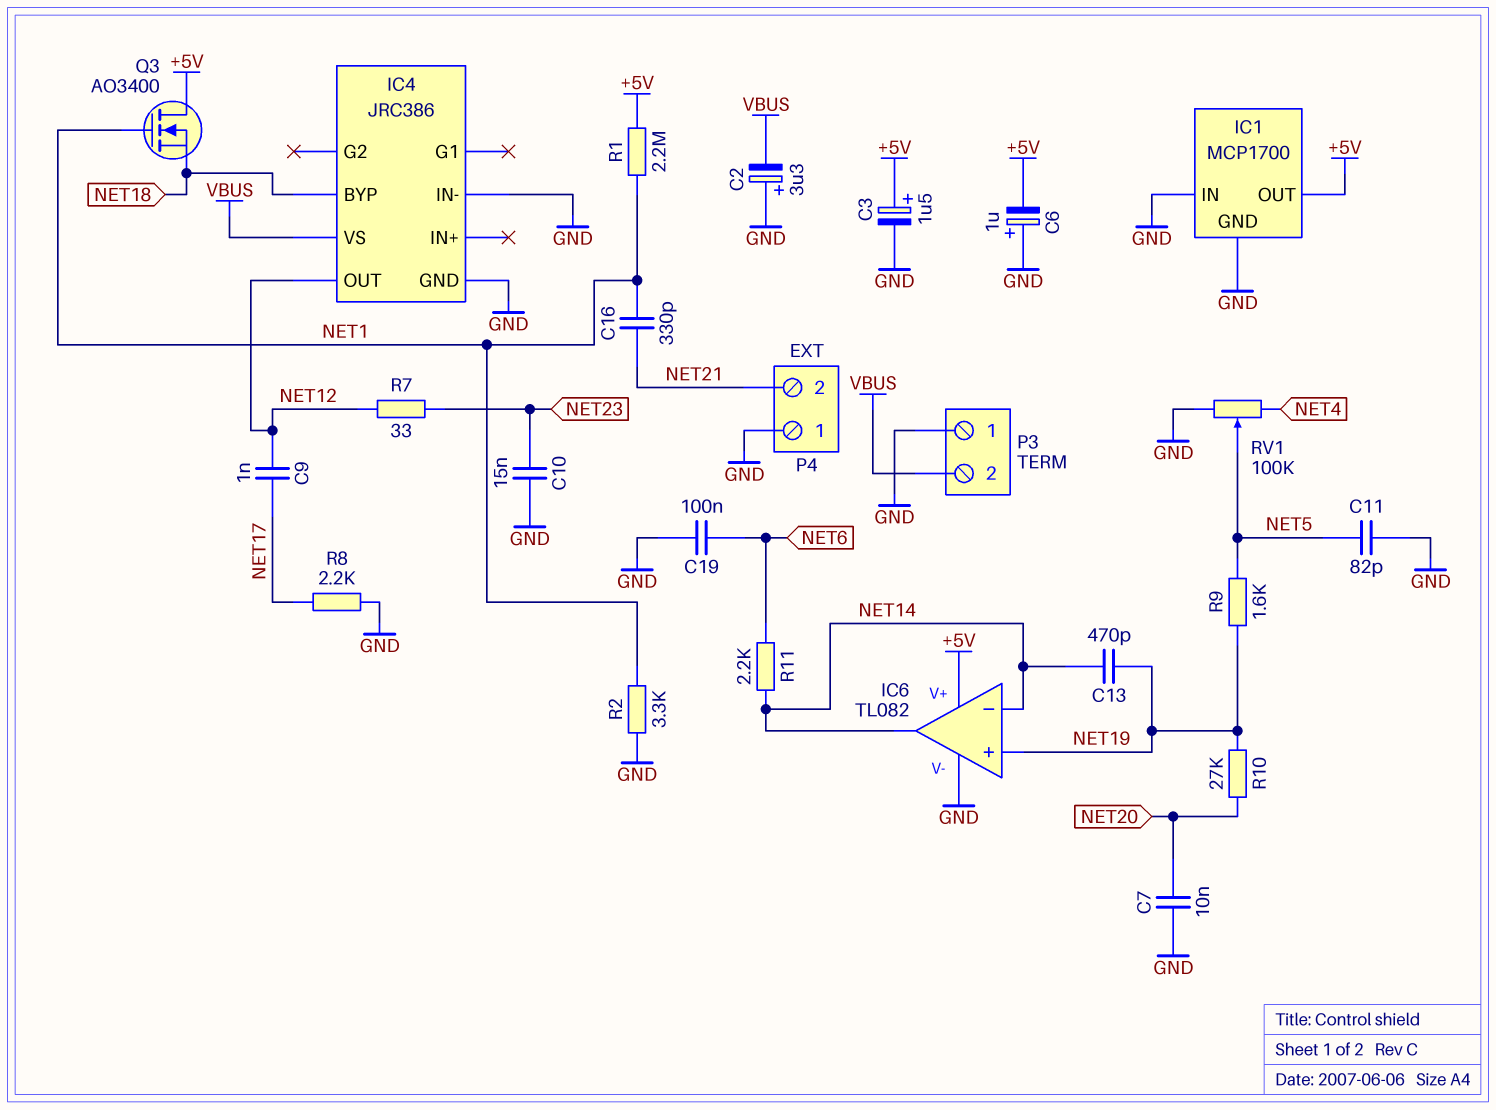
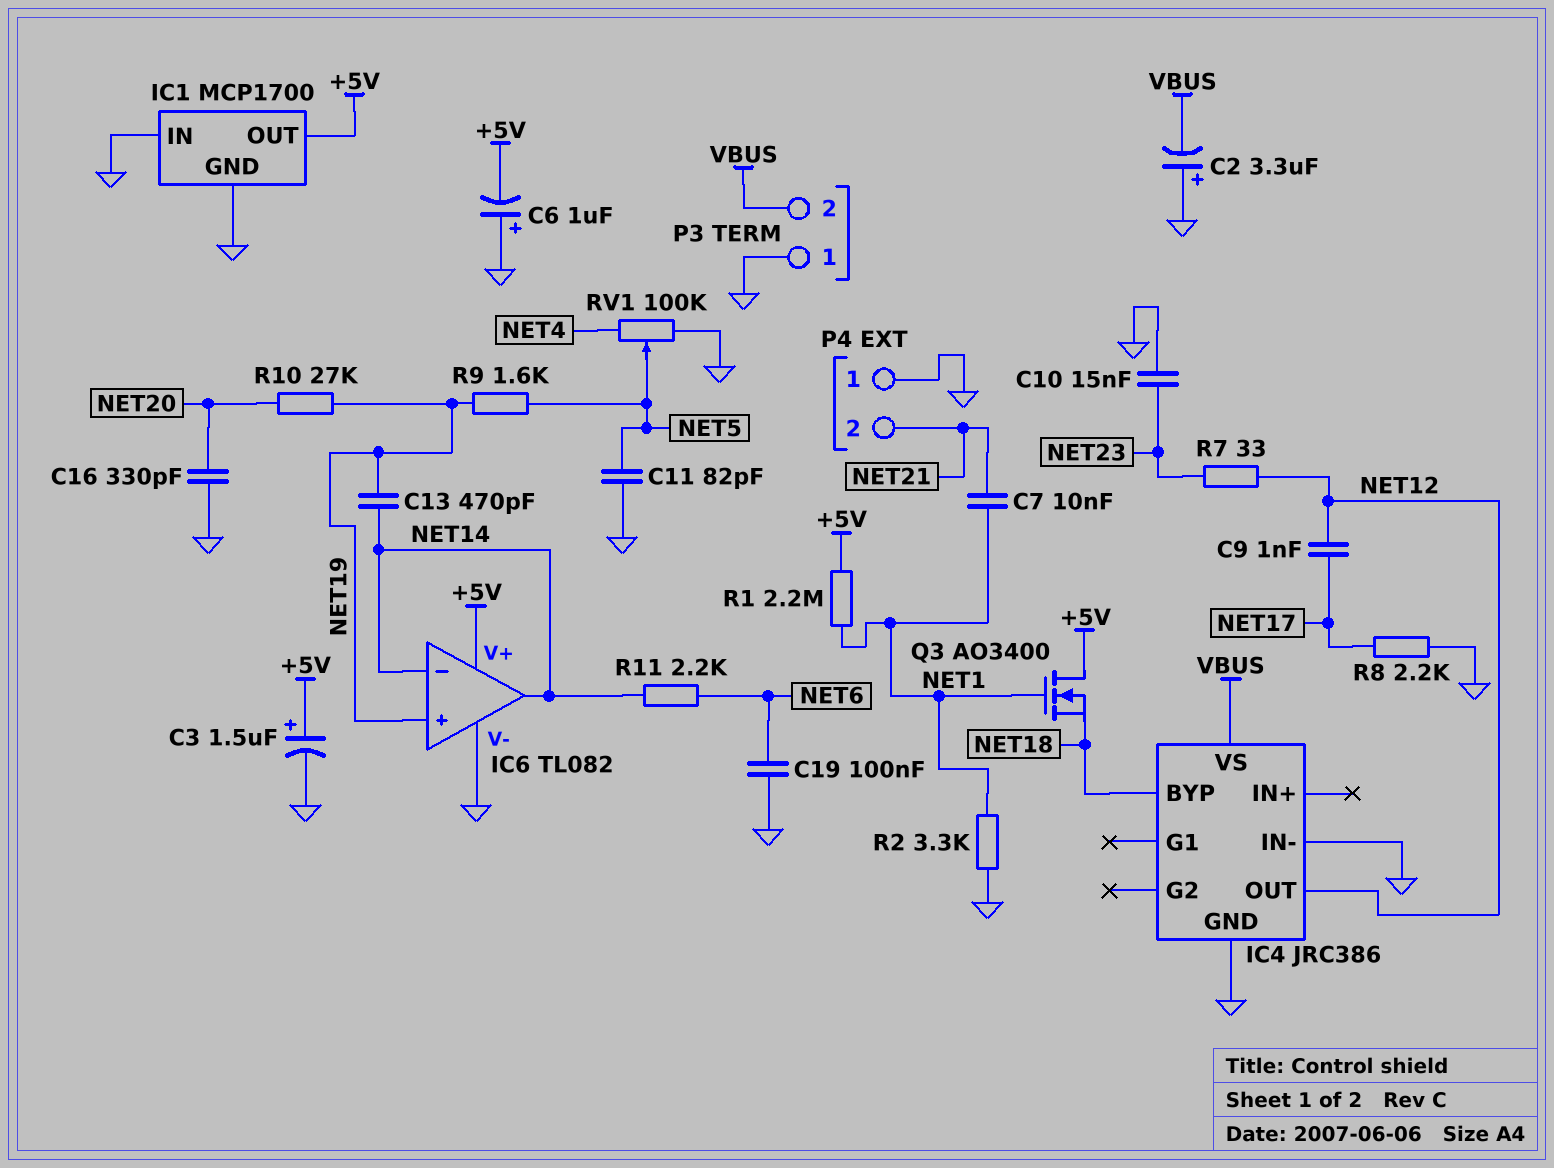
C7: 10nF (GND, NET20) -> 10nF (NET1, NET21)
C16: 330pF (NET1, NET21) -> 330pF (GND, NET20)

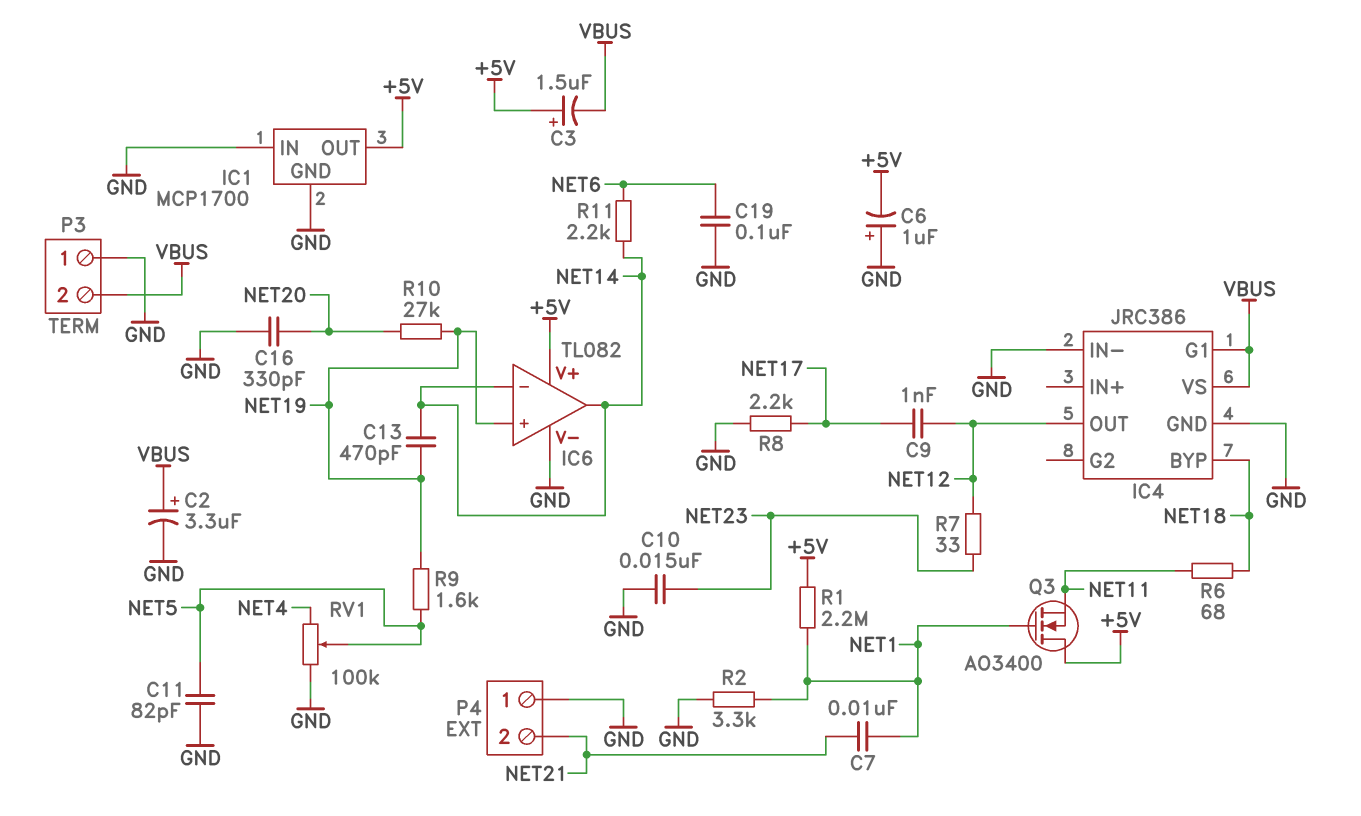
C2: 3.3uF (plus GND, minus VBUS) -> 3.3uF (plus VBUS, minus GND)
C3: 1.5uF (plus +5V, minus GND) -> 1.5uF (plus +5V, minus VBUS)
IC4 pin G1: none -> VBUS
Q3: NMOS AO3400 (G NET1, D +5V, S NET18) -> NMOS AO3400 (G NET1, D +5V, S NET11)
R6: none -> 68 (NET11, NET18)

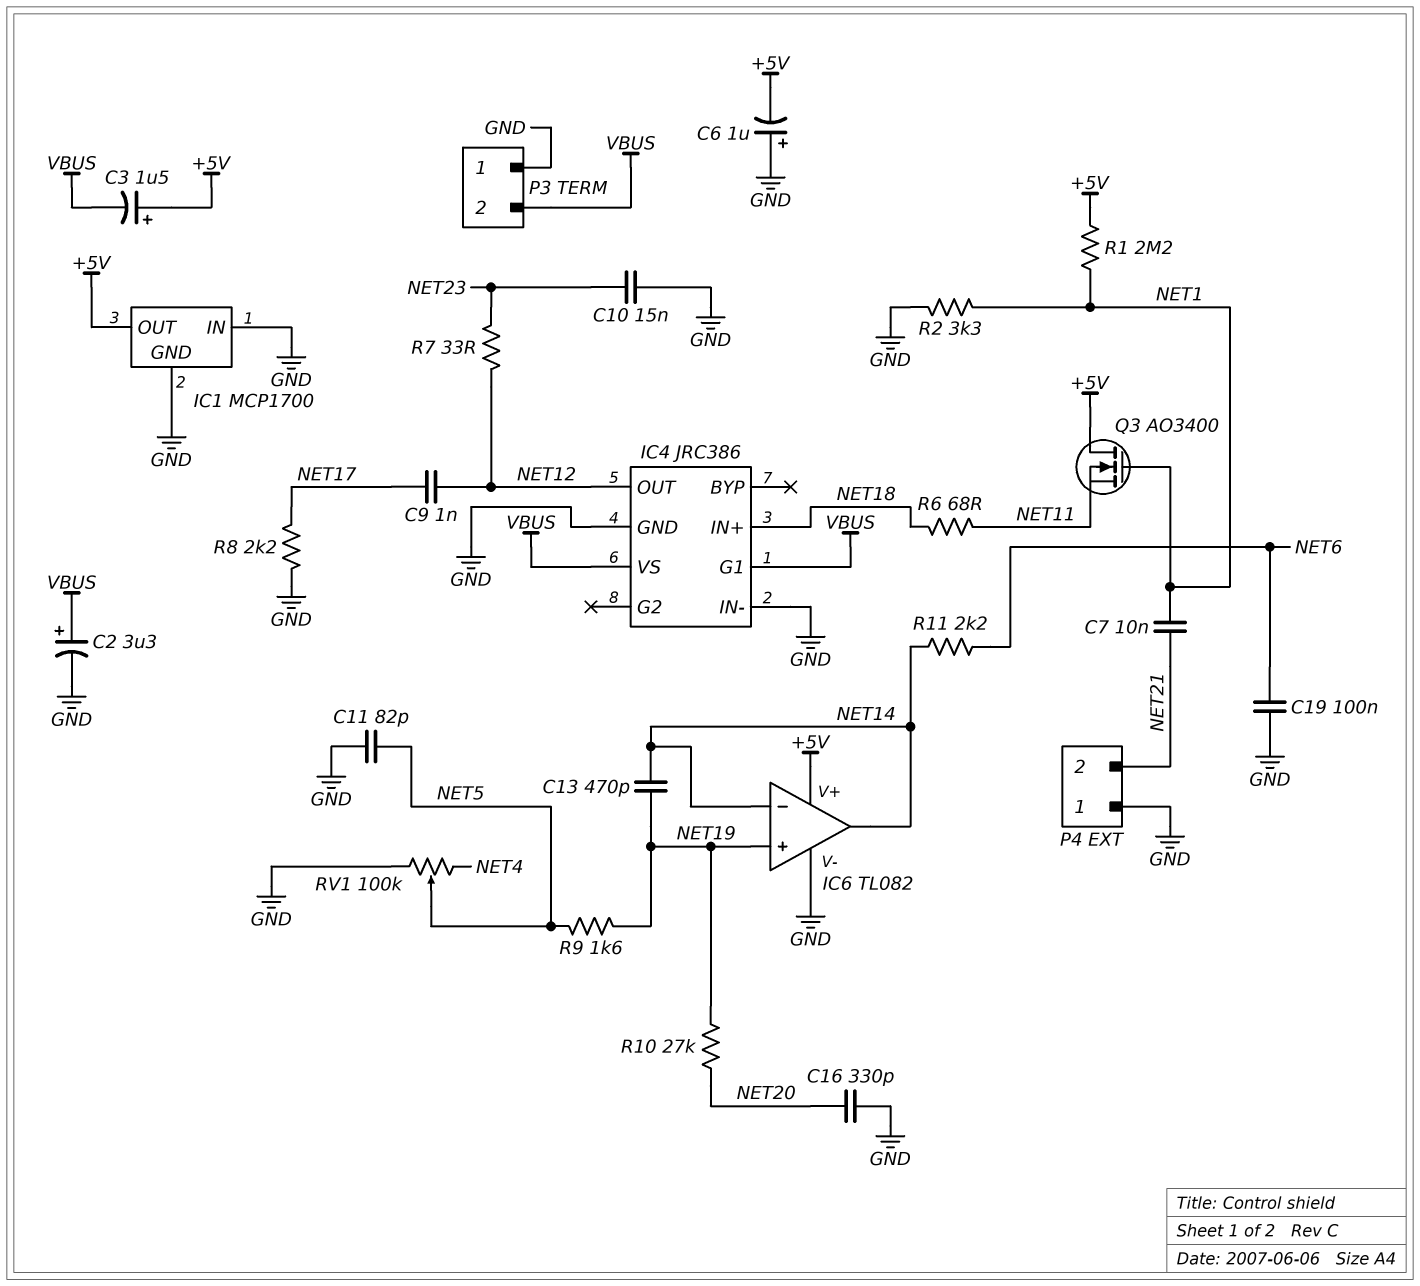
IC4 pin BYP: NET18 -> none
IC4 pin IN+: none -> NET18

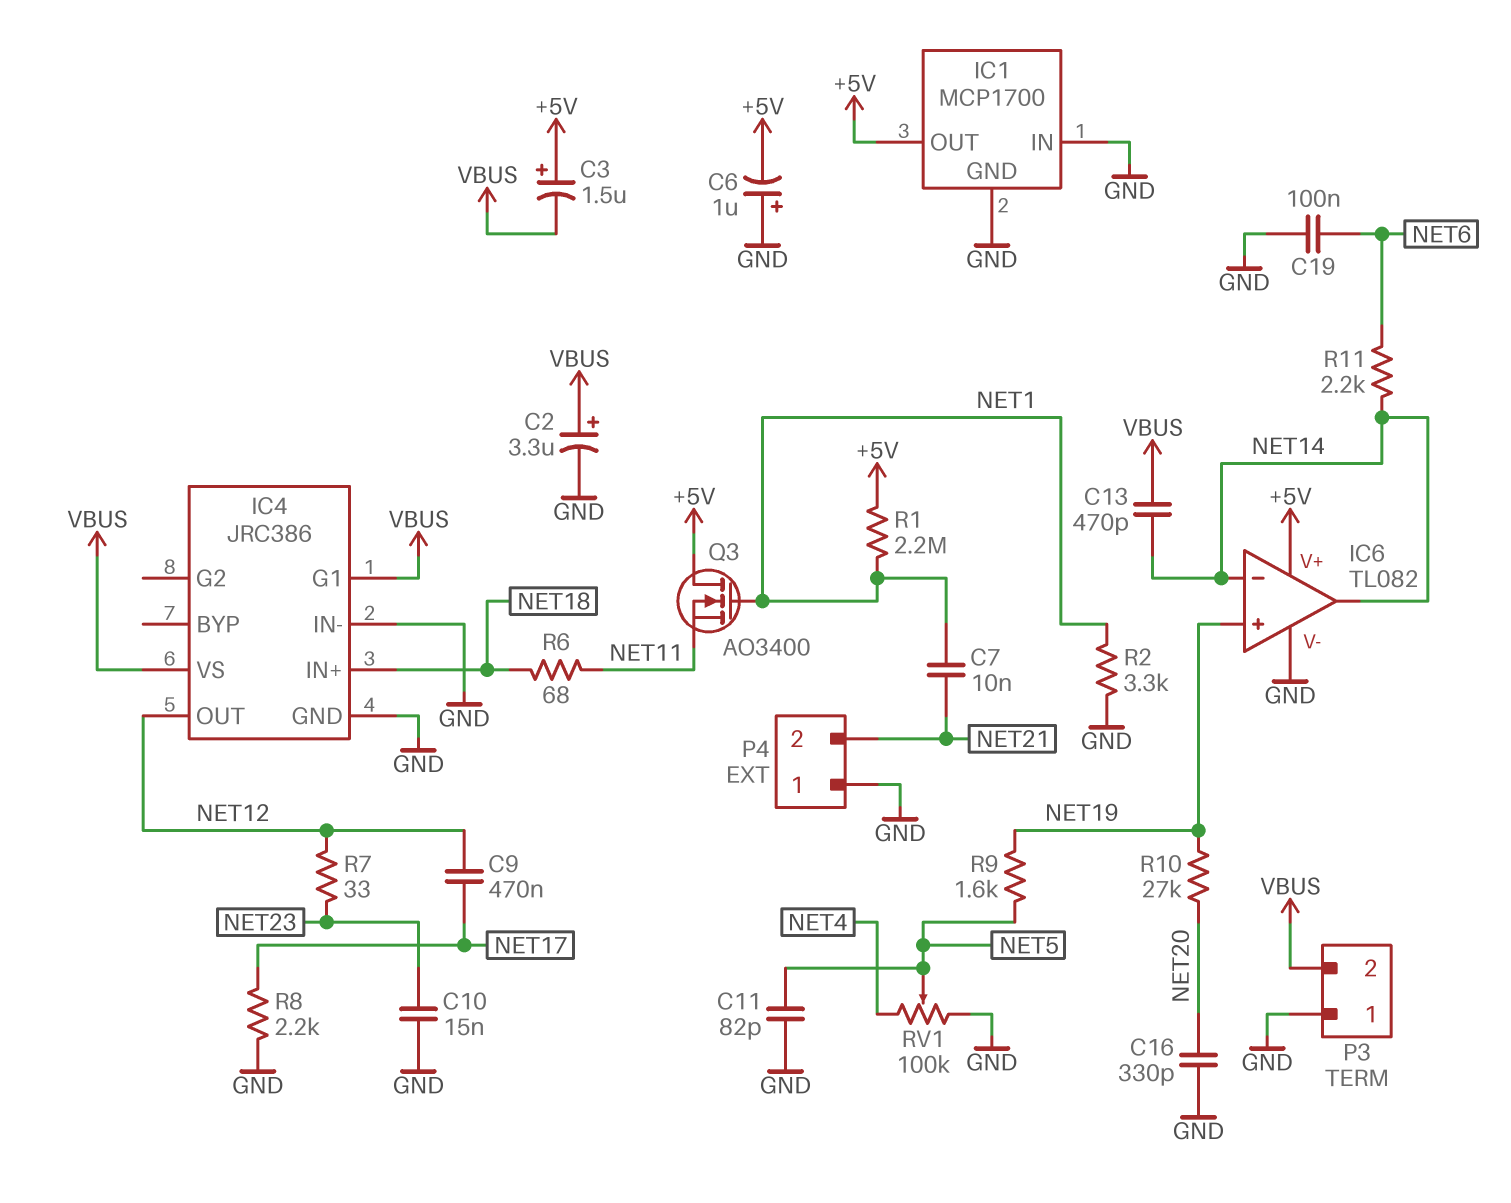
C9: 1nF (NET12, NET17) -> 470nF (NET12, NET17)
C13: 470pF (NET14, NET19) -> 470pF (NET14, VBUS)

